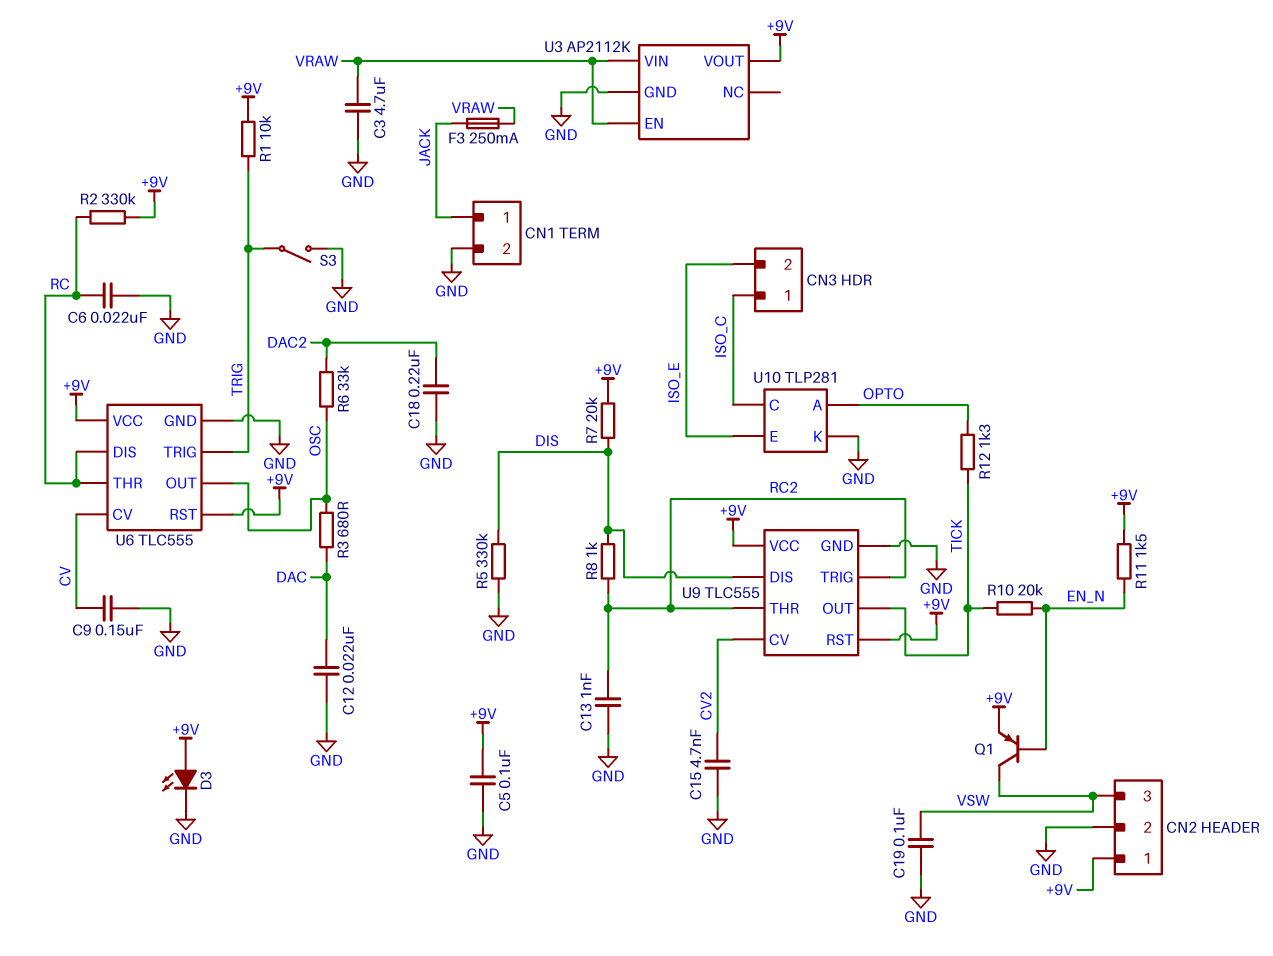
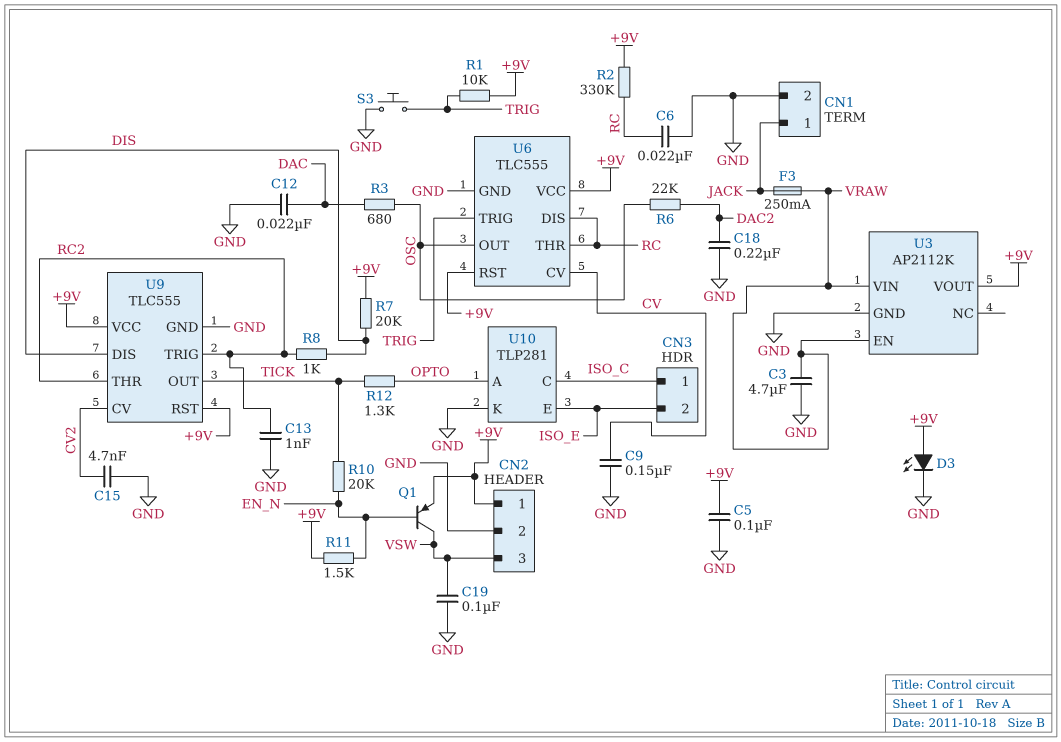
R5: 330k (DIS, GND) -> none
R6: 33k (DAC2, OSC) -> 22k (DAC2, OSC)
S3: switch (GND, TRIG) -> button (GND, TRIG)

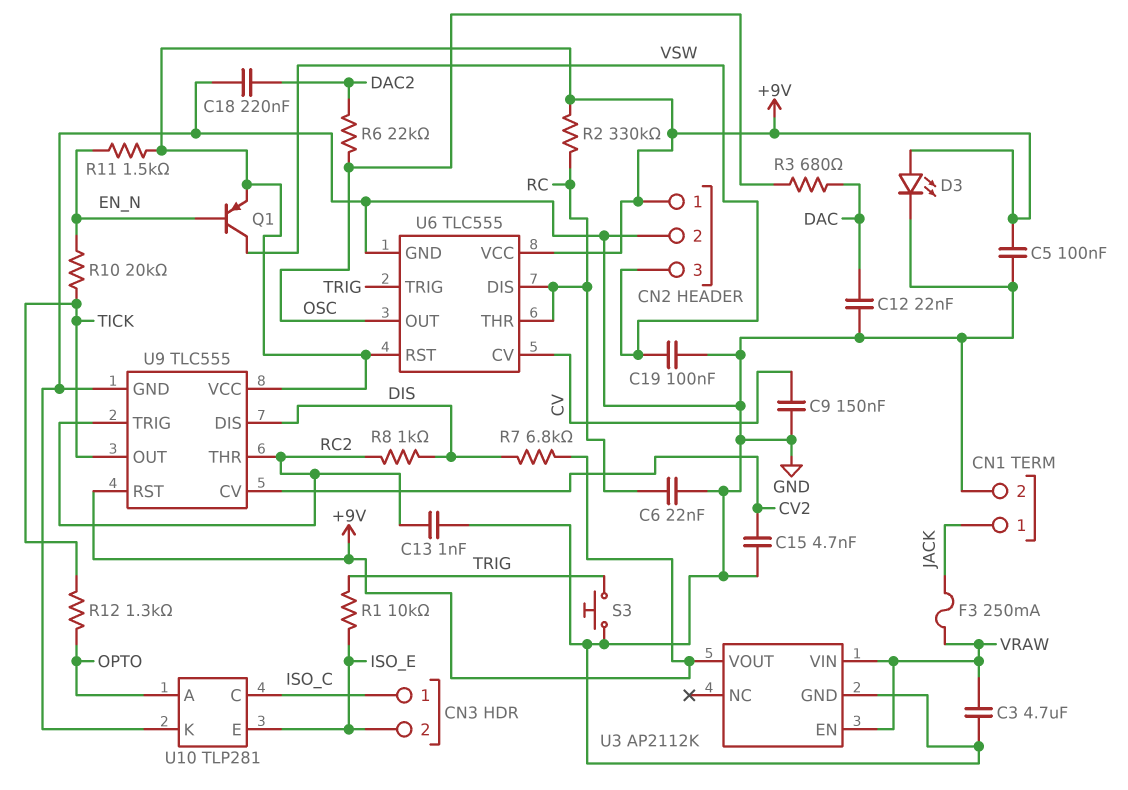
R1: 10k (+9V, TRIG) -> 10k (ISO_E, TRIG)
R7: 20k (+9V, DIS) -> 6.8k (+9V, DIS)

